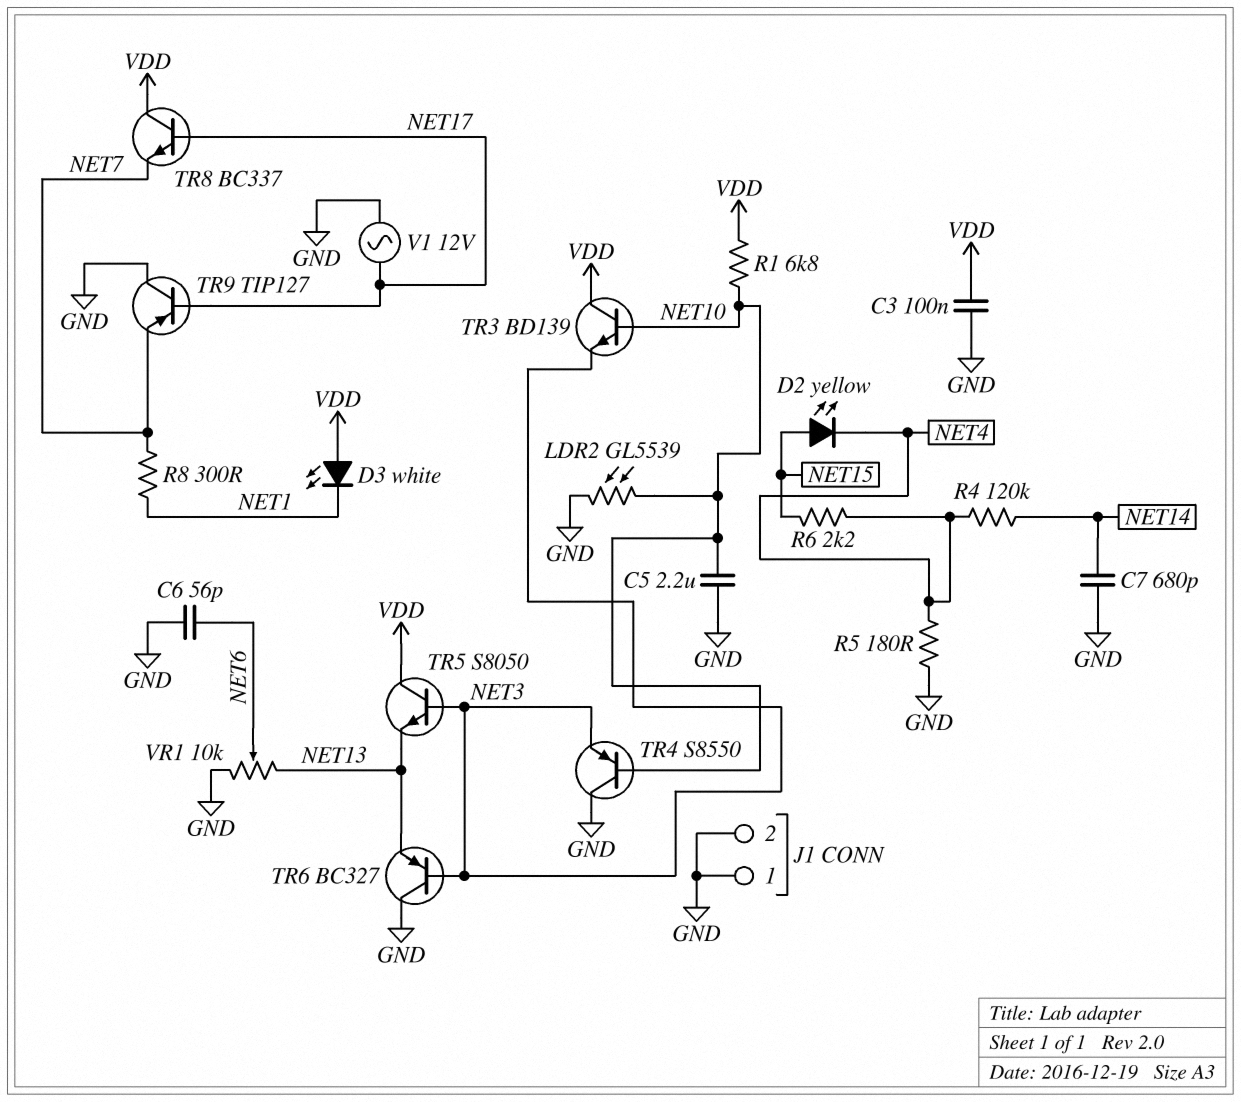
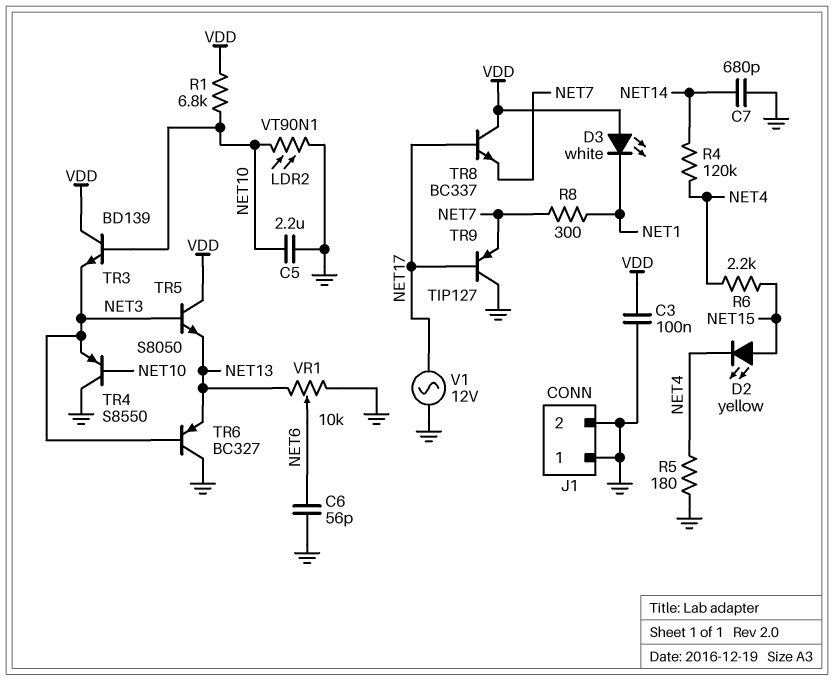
LDR2: GL5539 (GND, NET10) -> VT90N1 (GND, NET10)

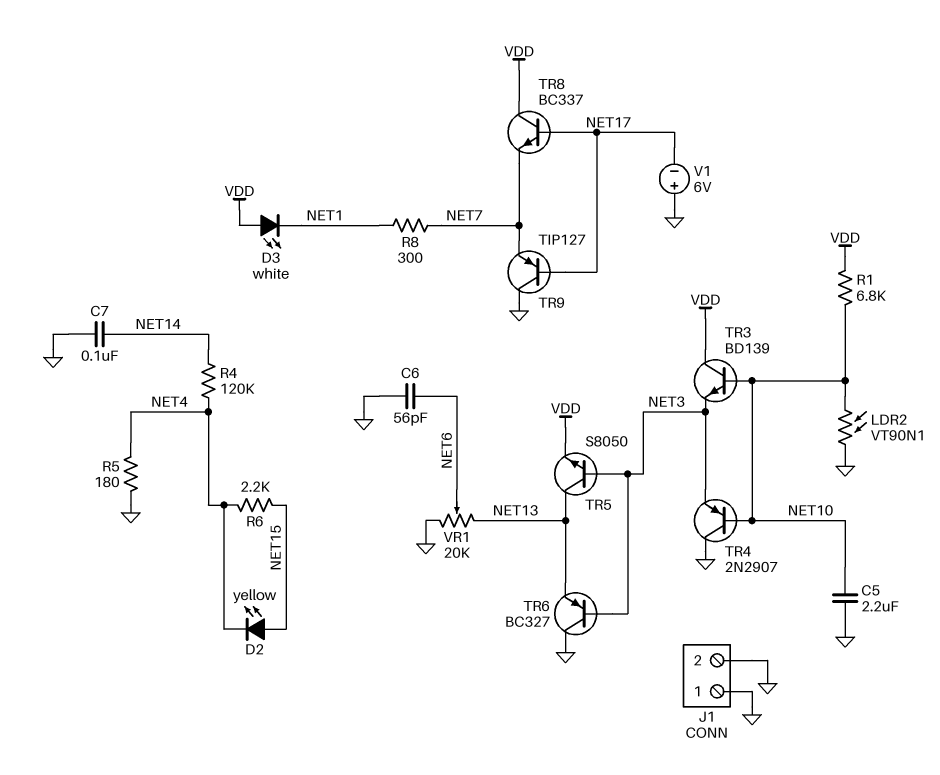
C3: 100nF (GND, VDD) -> none
C7: 680pF (GND, NET14) -> 100nF (GND, NET14)
TR4: PNP S8550 (B NET10, C GND, E NET3) -> PNP 2N2907 (B NET10, C GND, E NET3)
TR5: NPN S8050 (B NET3, C VDD, E NET13) -> NPN S8050 (B NET3, C NET13, E VDD)
V1: AC 12V (GND, NET17) -> 6V (plus GND, minus NET17)
VR1: 10k (GND, NET13, wiper NET6) -> 20k (GND, NET13, wiper NET6)

